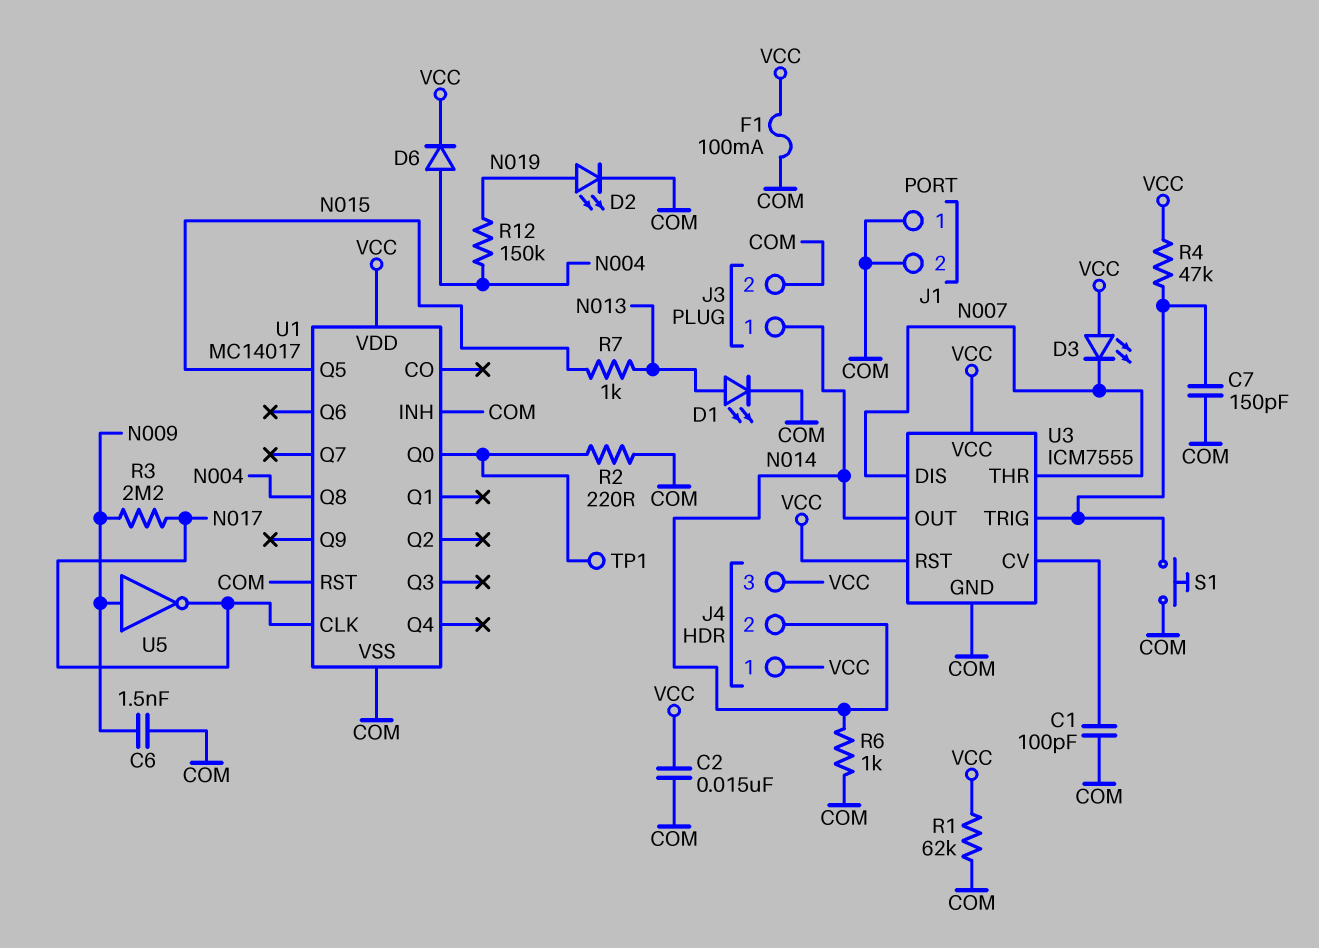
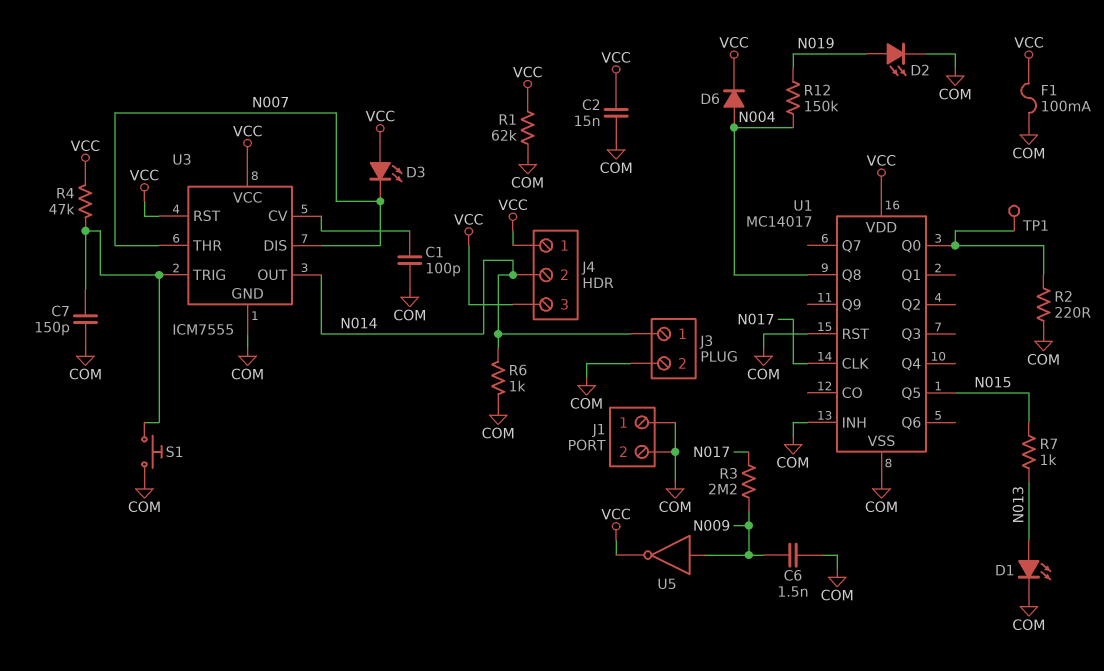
U5: NOT (in N009, out N017) -> NOT (in N009, out VCC)

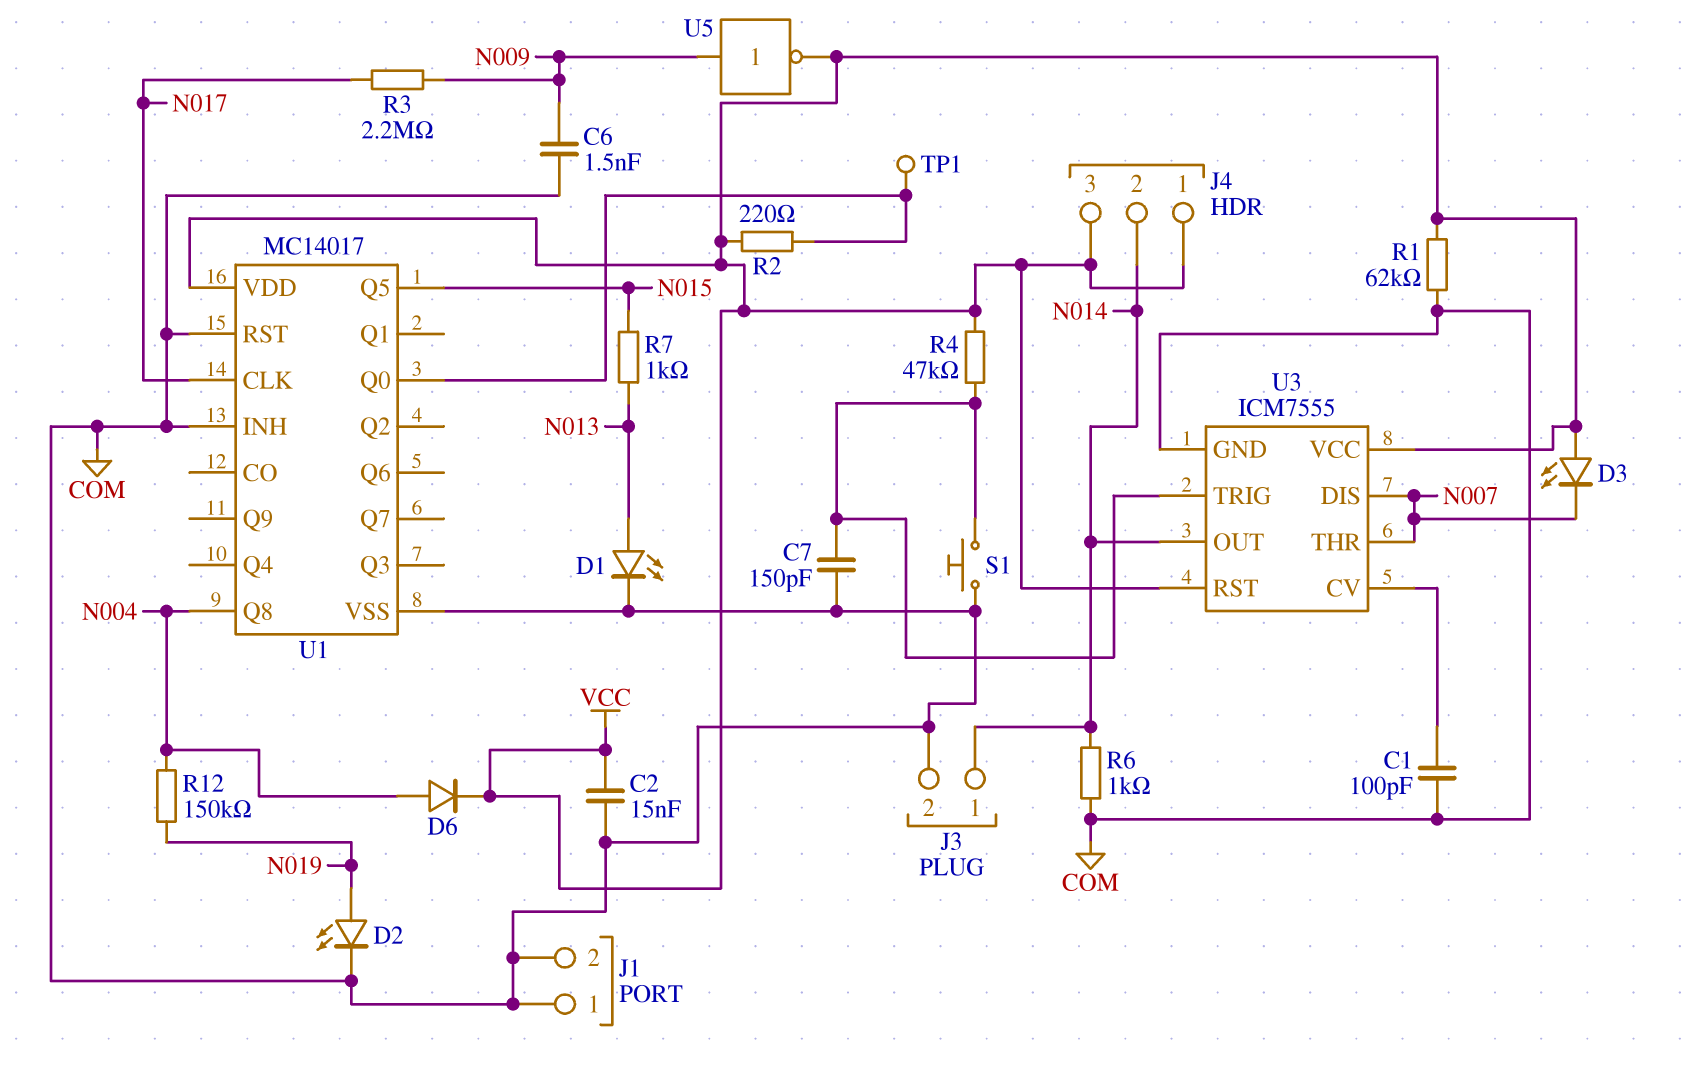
F1: 100mA (COM, VCC) -> none
R2: 220 (COM, U1/Q0) -> 220 (U1/Q0, VCC)

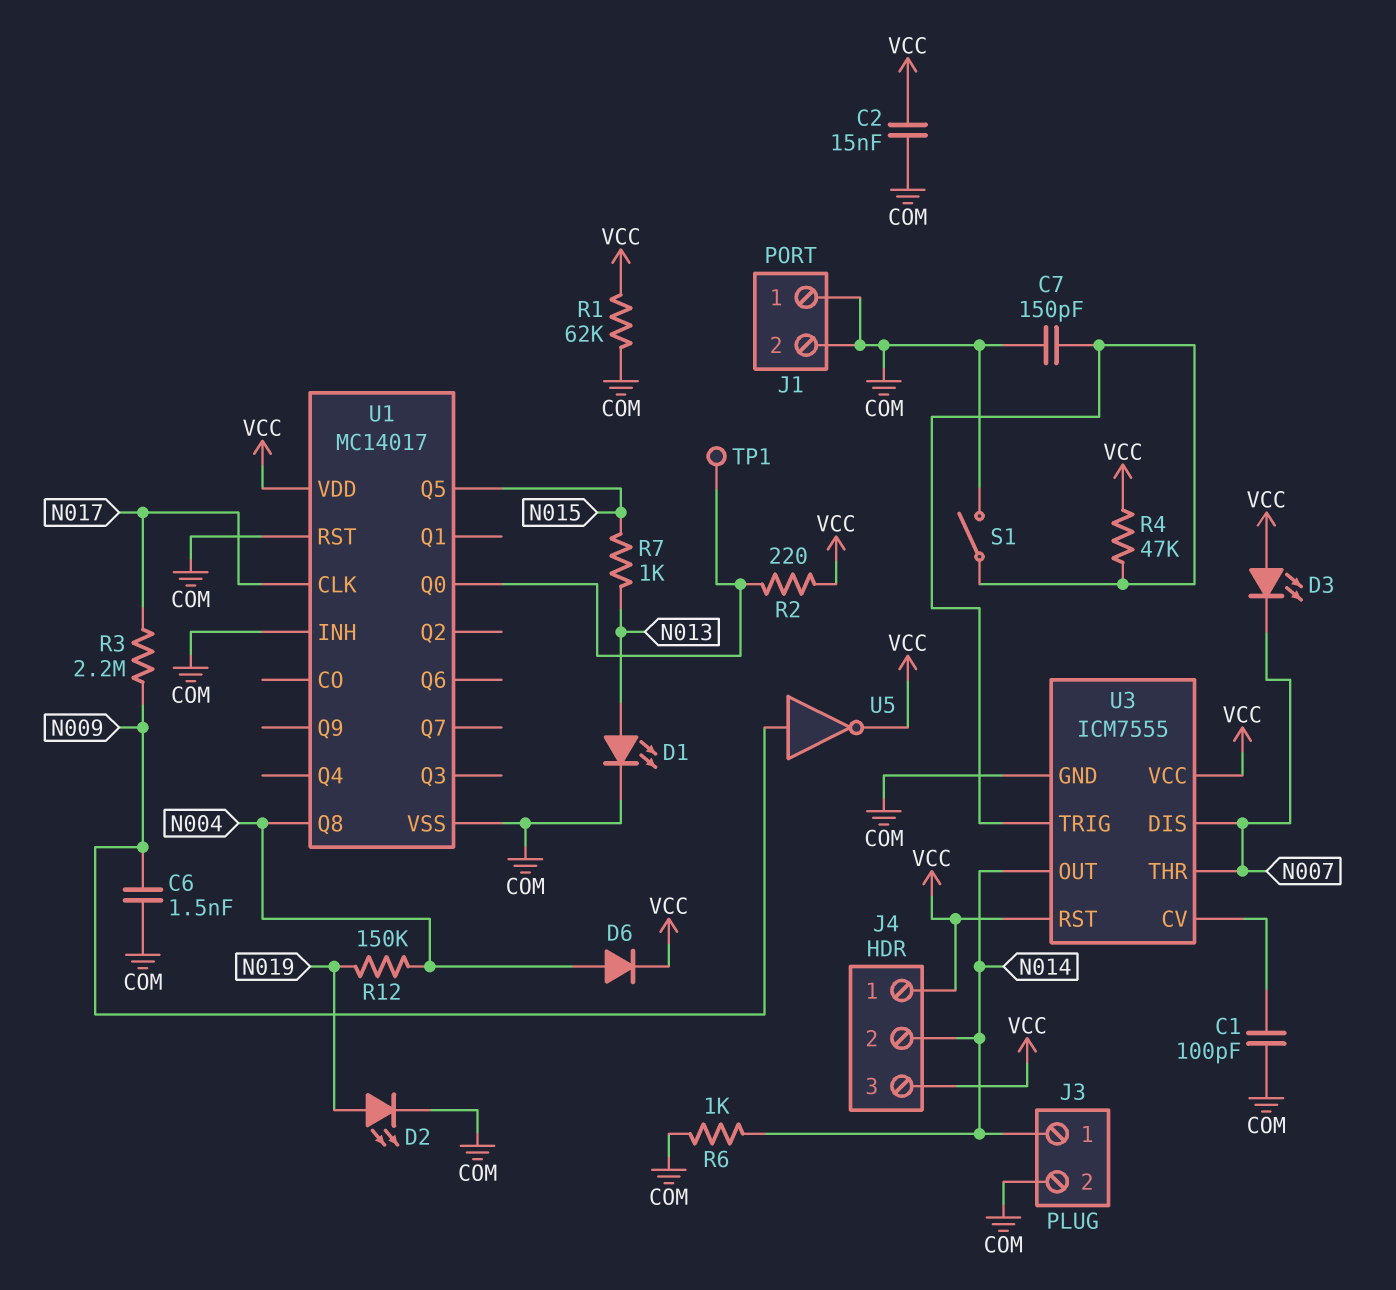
S1: button (COM, U3/TRIG) -> switch (COM, U3/TRIG)

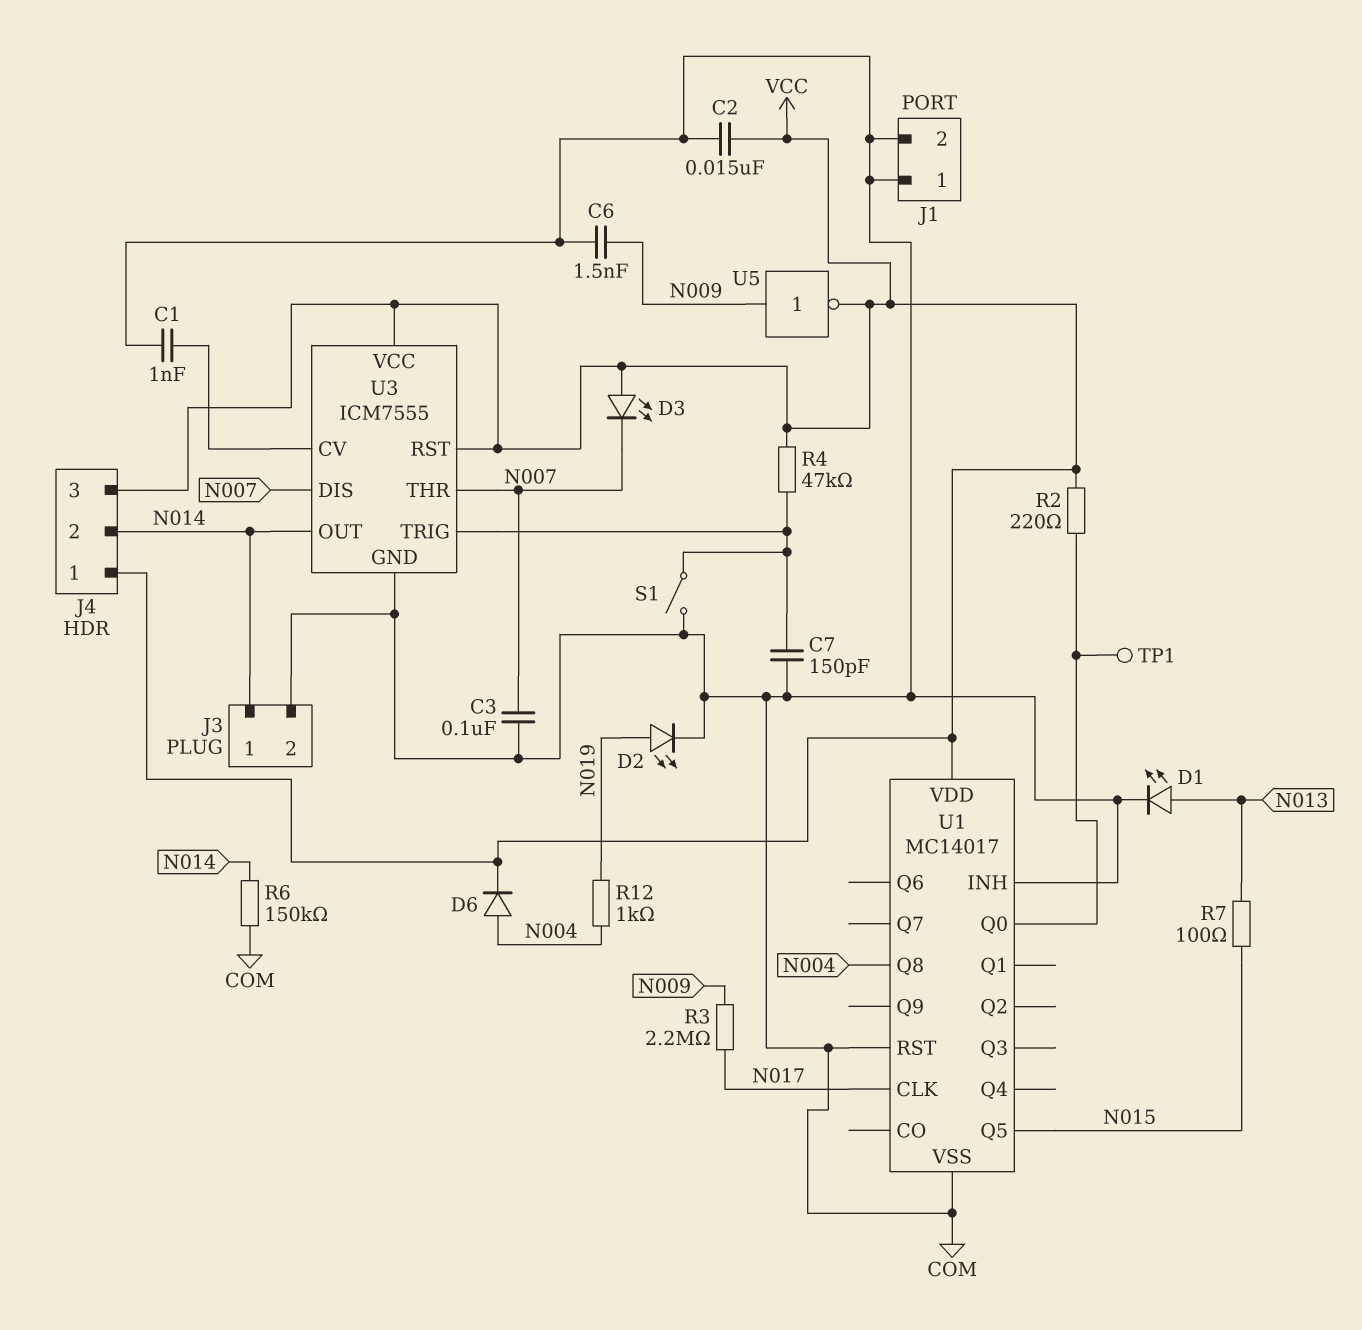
C1: 100pF (COM, U3/CV) -> 1nF (COM, U3/CV)
C3: none -> 100nF (COM, N007)
R1: 62k (COM, VCC) -> none
R6: 1k (COM, N014) -> 150k (COM, N014)
R7: 1k (N013, N015) -> 100 (N013, N015)
R12: 150k (N004, N019) -> 1k (N004, N019)

